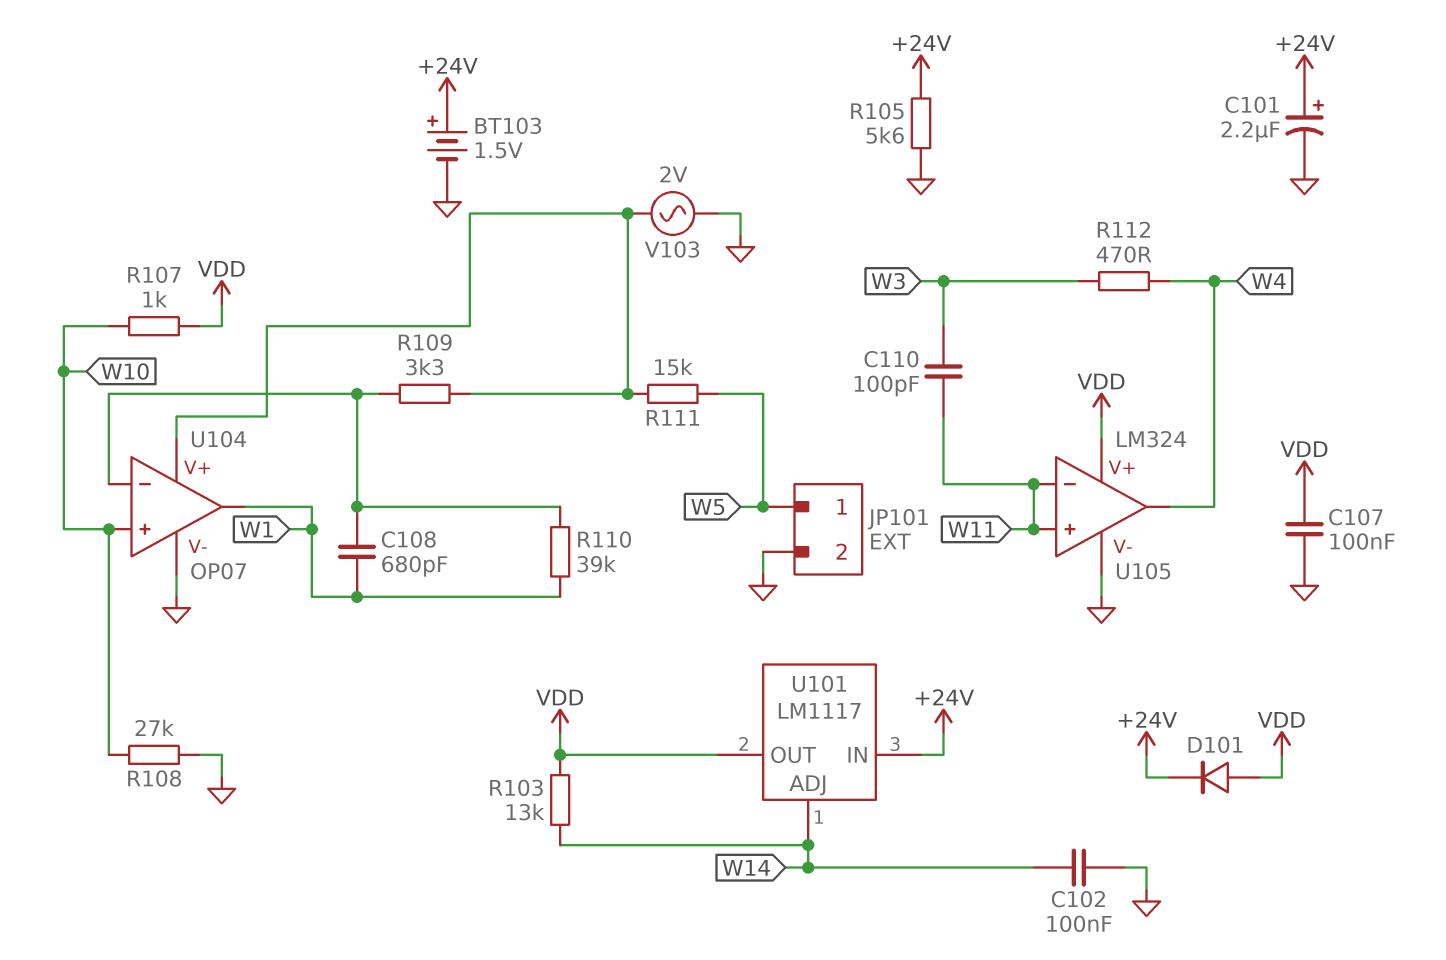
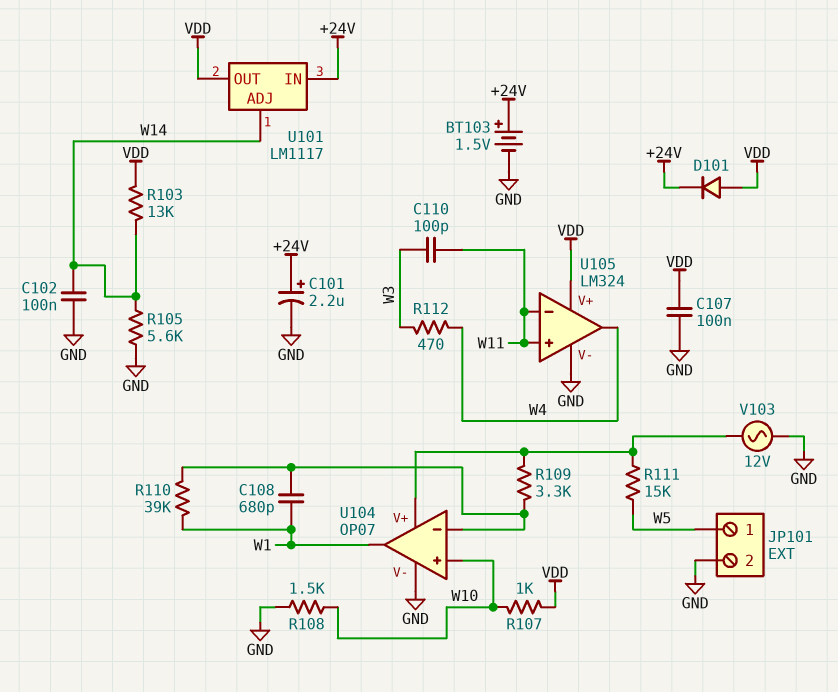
R105: 5.6k (+24V, GND) -> 5.6k (GND, W14)
R108: 27k (GND, W10) -> 1.5k (GND, W10)
V103: AC 2V (GND, U104/V+) -> AC 12V (GND, U104/V+)

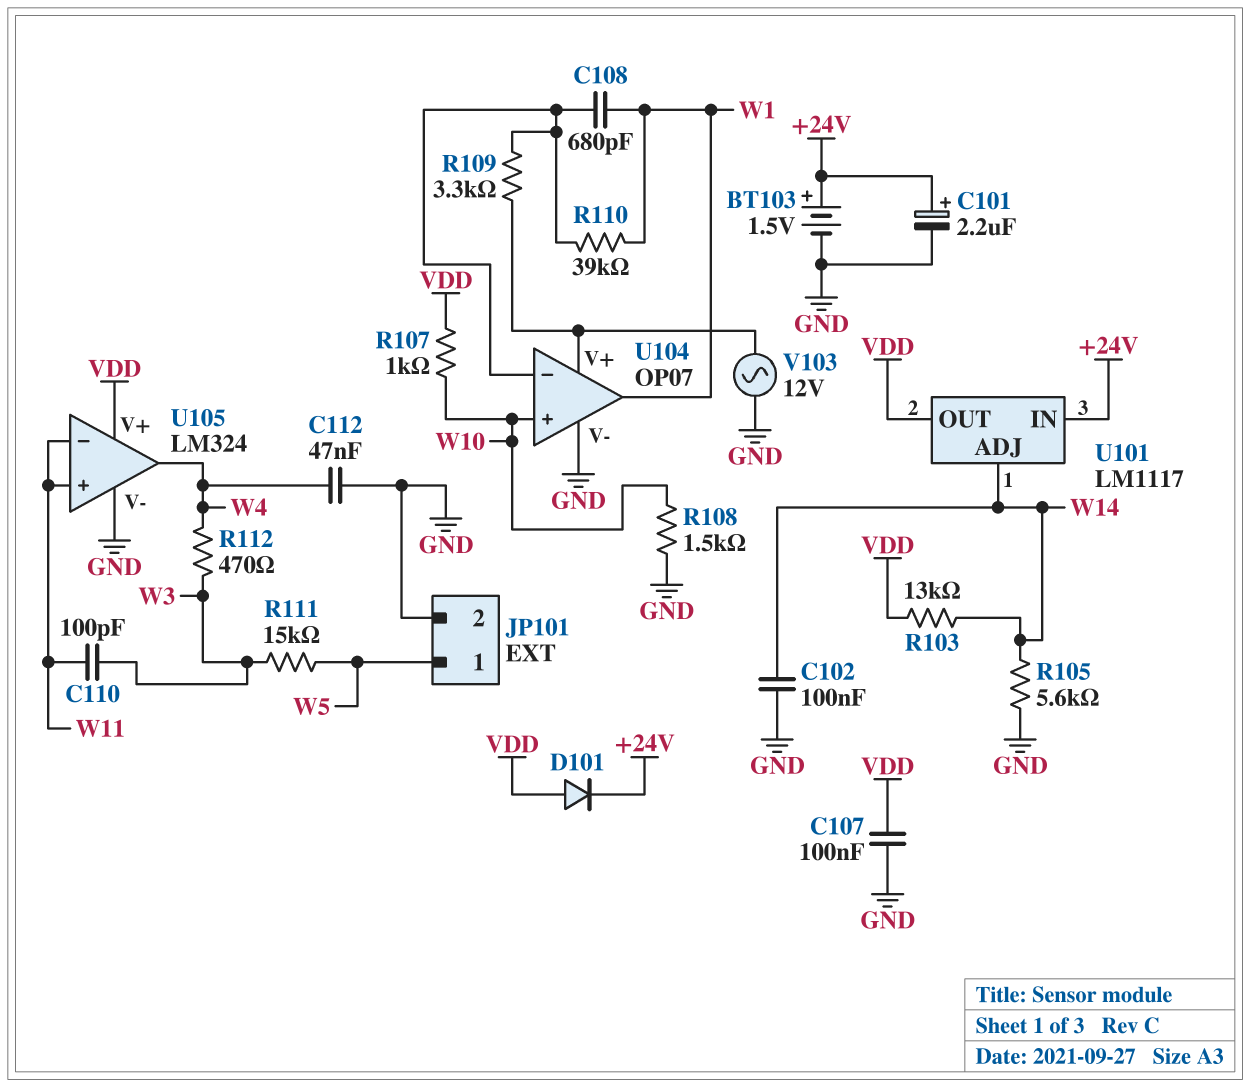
C112: none -> 47nF (GND, W4)
R111: 15k (U104/V+, W5) -> 15k (W3, W5)

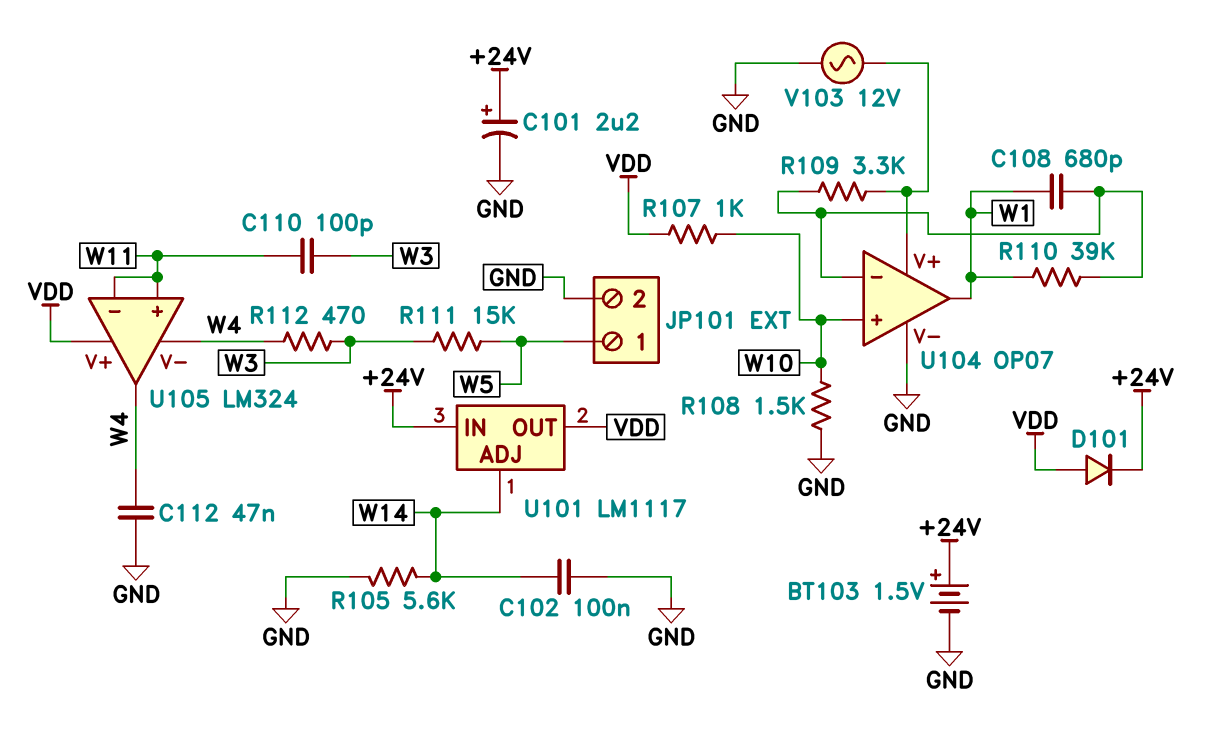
C107: 100nF (GND, VDD) -> none
R103: 13k (VDD, W14) -> none
U105 pin V-: GND -> W4

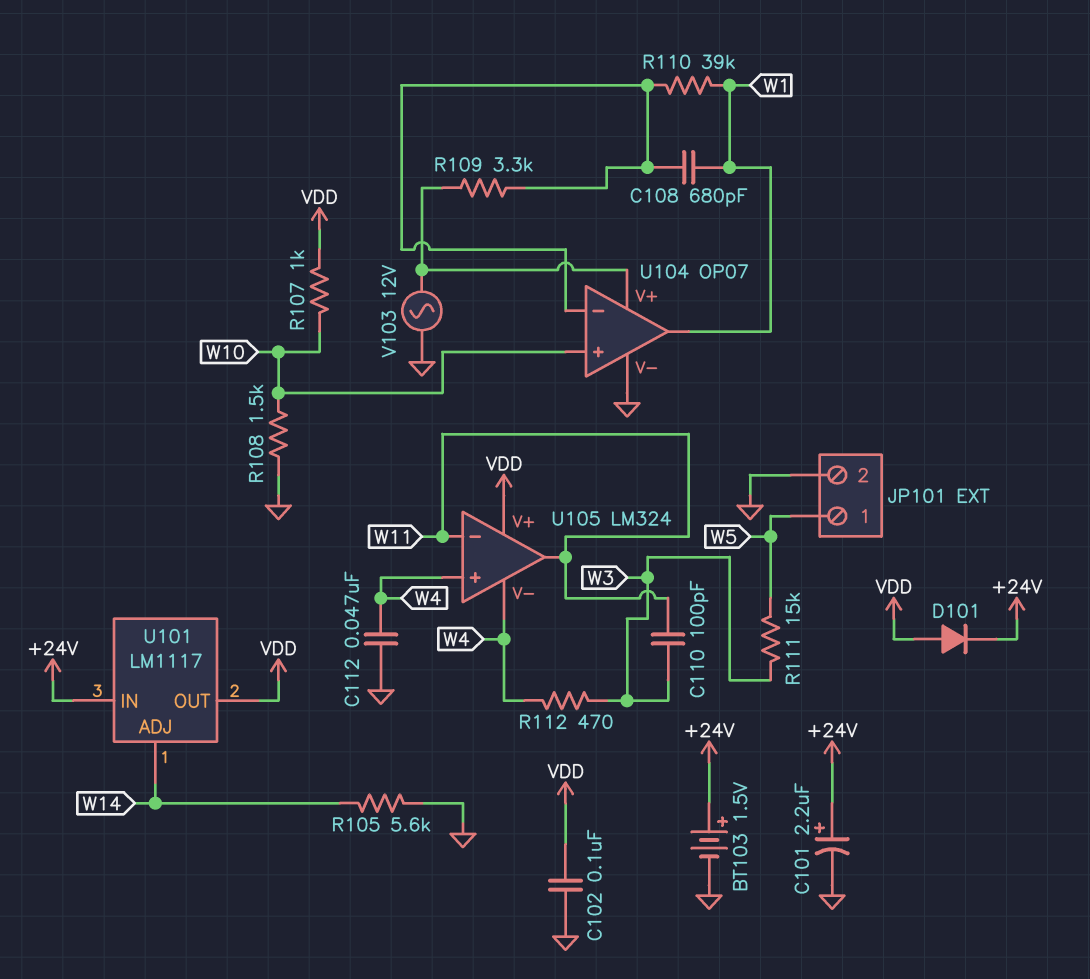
C102: 100nF (GND, W14) -> 100nF (GND, VDD)
U105 pin in+: W11 -> W4
U105 pin out: W4 -> W11

